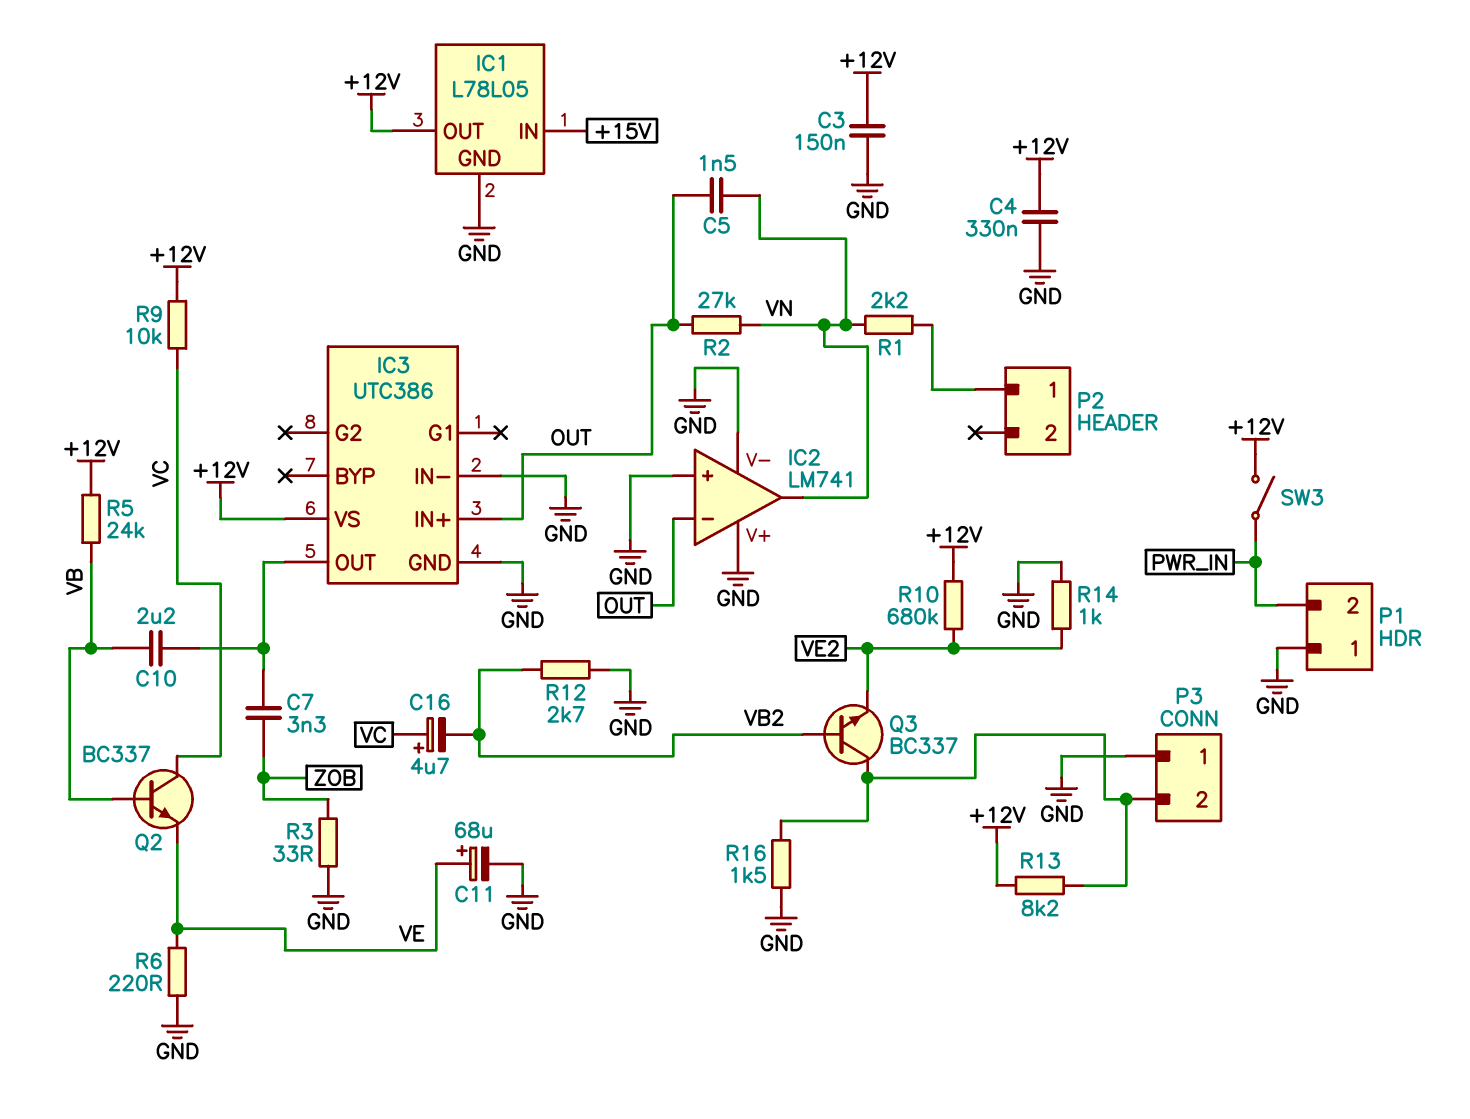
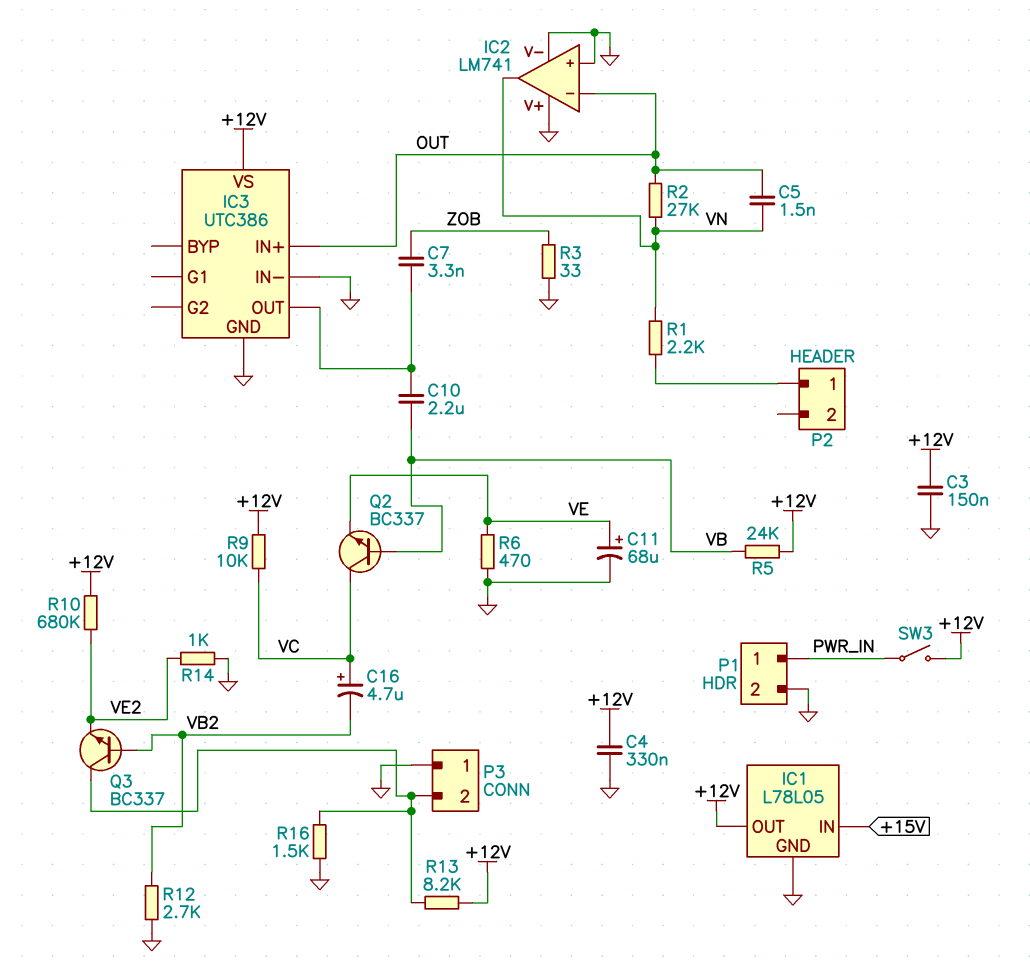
P1 pin 1: GND -> PWR_IN
P1 pin 2: PWR_IN -> GND
R6: 220 (GND, VE) -> 470 (GND, VE)

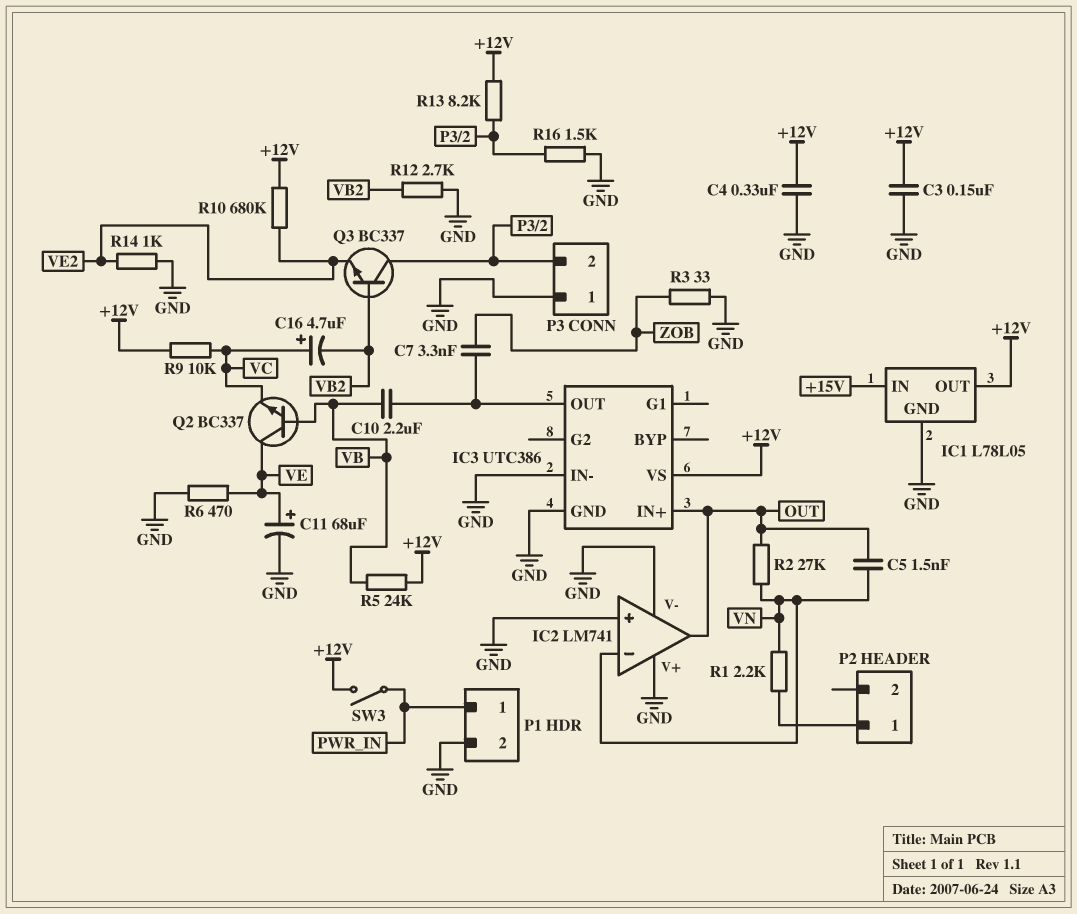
IC2 pin in-: OUT -> VN
IC2 pin out: VN -> OUT
Q2: NPN BC337 (B VB, C VC, E VE) -> NPN BC337 (B VB, C VE, E VC)

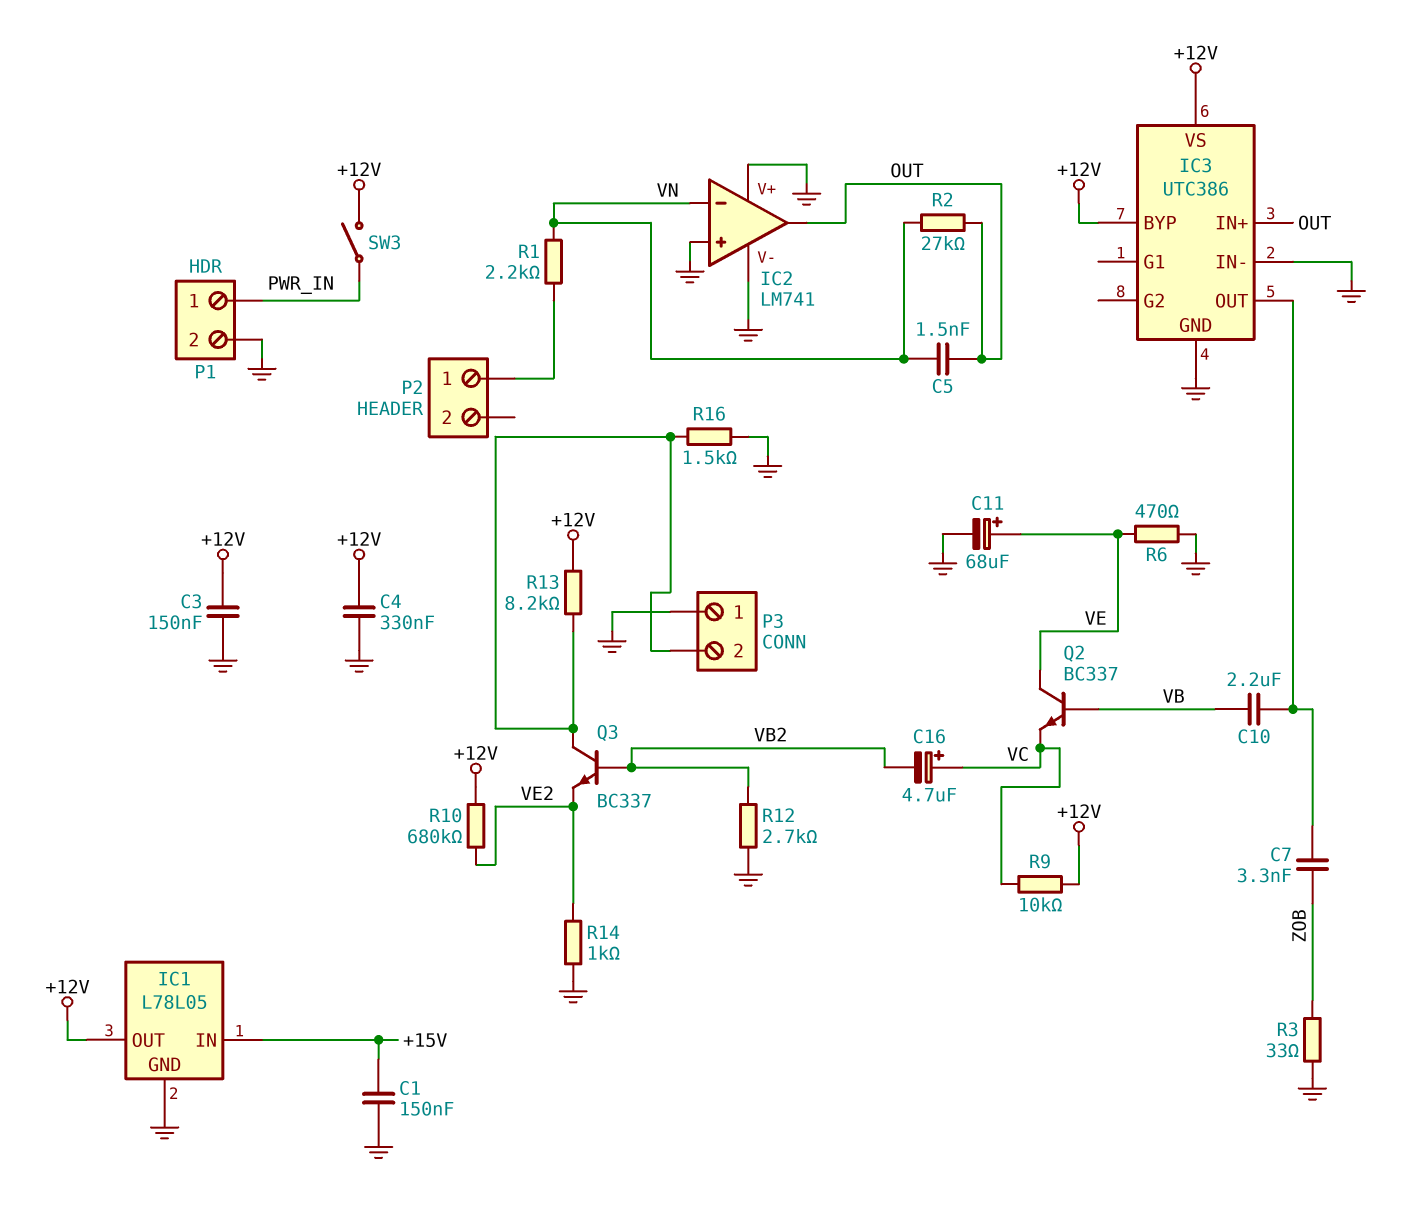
C1: none -> 150nF (+15V, GND)
IC3 pin BYP: none -> +12V
R5: 24k (+12V, VB) -> none

